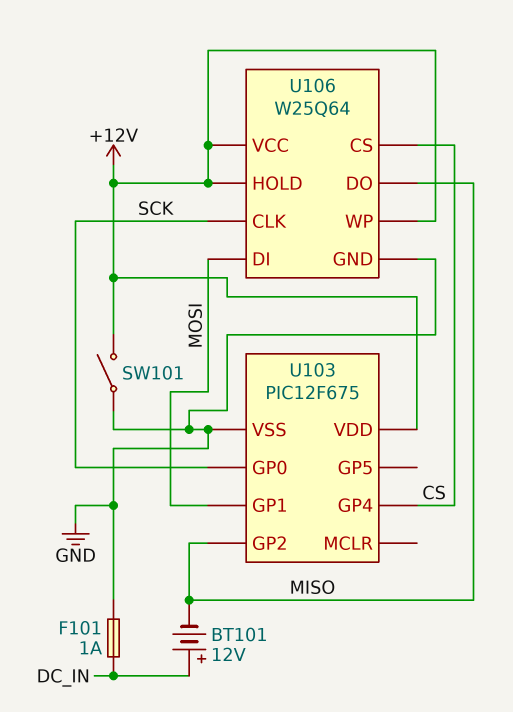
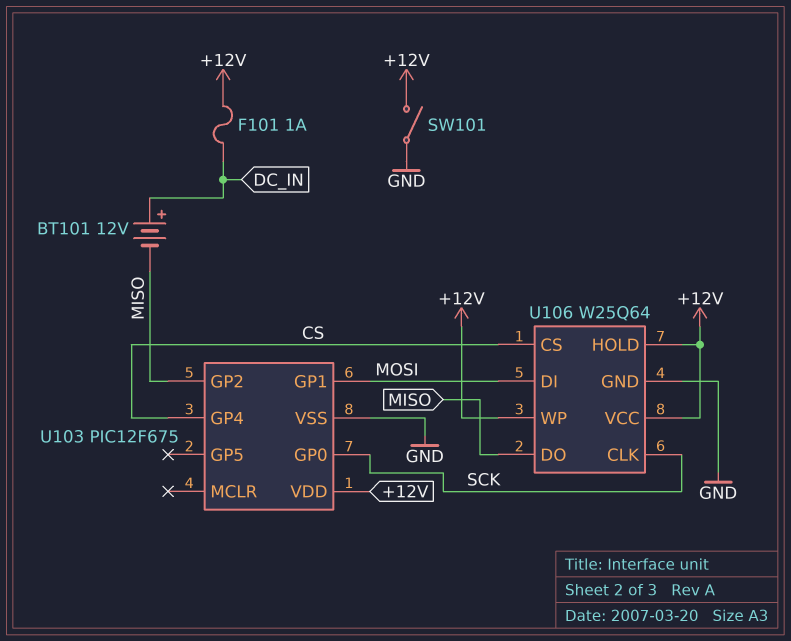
F101: 1A (DC_IN, GND) -> 1A (+12V, DC_IN)

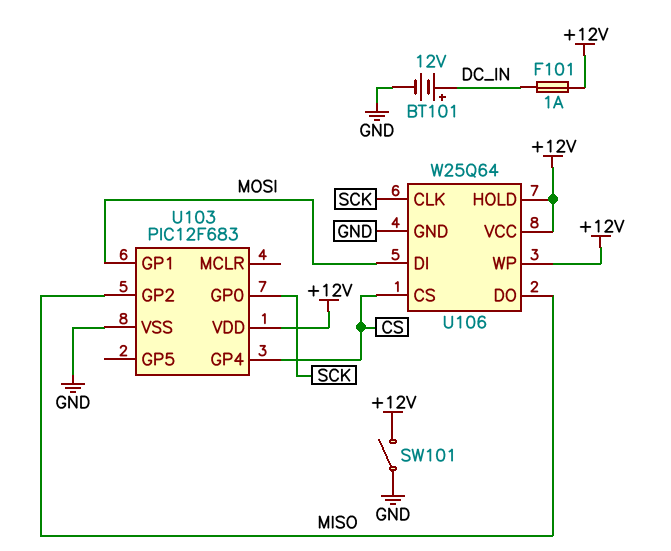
BT101: 12V (plus DC_IN, minus MISO) -> 12V (plus DC_IN, minus GND)
U103: PIC12F675 -> PIC12F683

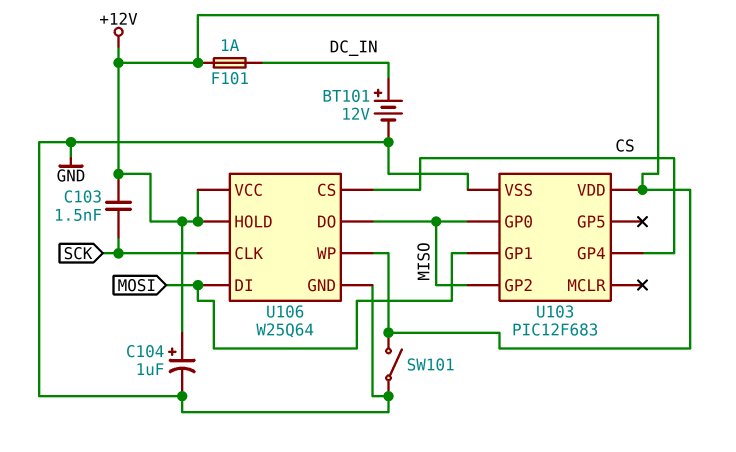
C103: none -> 1.5nF (+12V, SCK)
C104: none -> 1uF (plus +12V, minus GND)
U103 pin GP0: SCK -> MISO

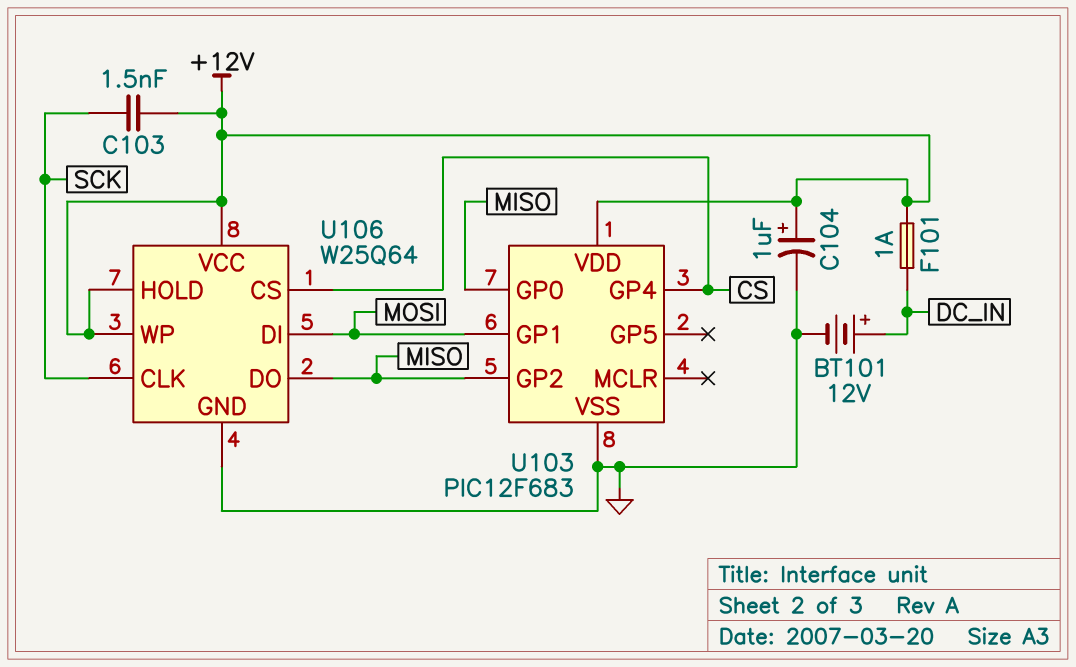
SW101: switch (+12V, GND) -> none

